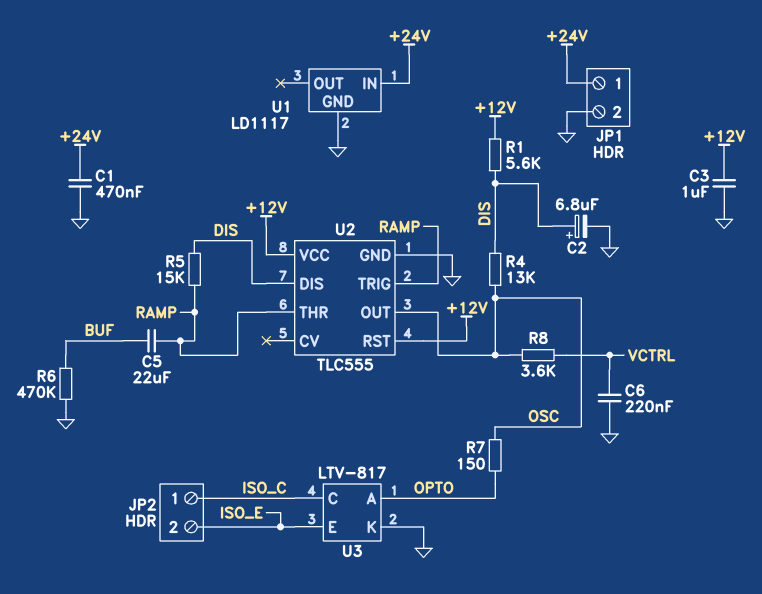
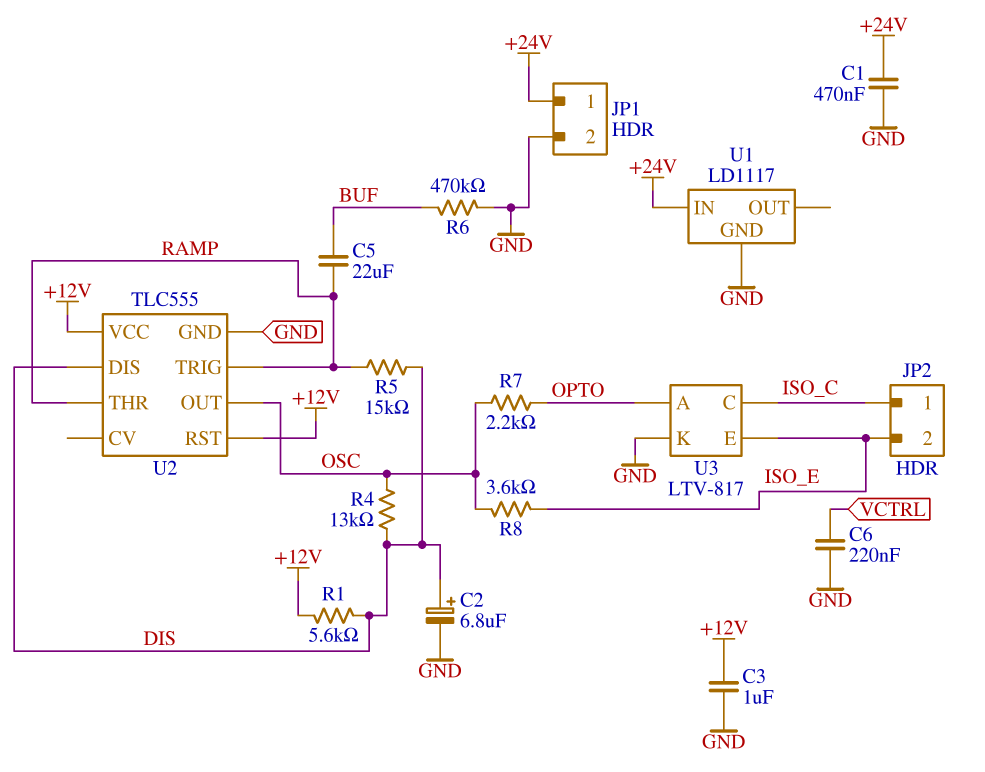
R7: 150 (OPTO, OSC) -> 2.2k (OPTO, OSC)
R8: 3.6k (OSC, VCTRL) -> 3.6k (ISO_E, OSC)

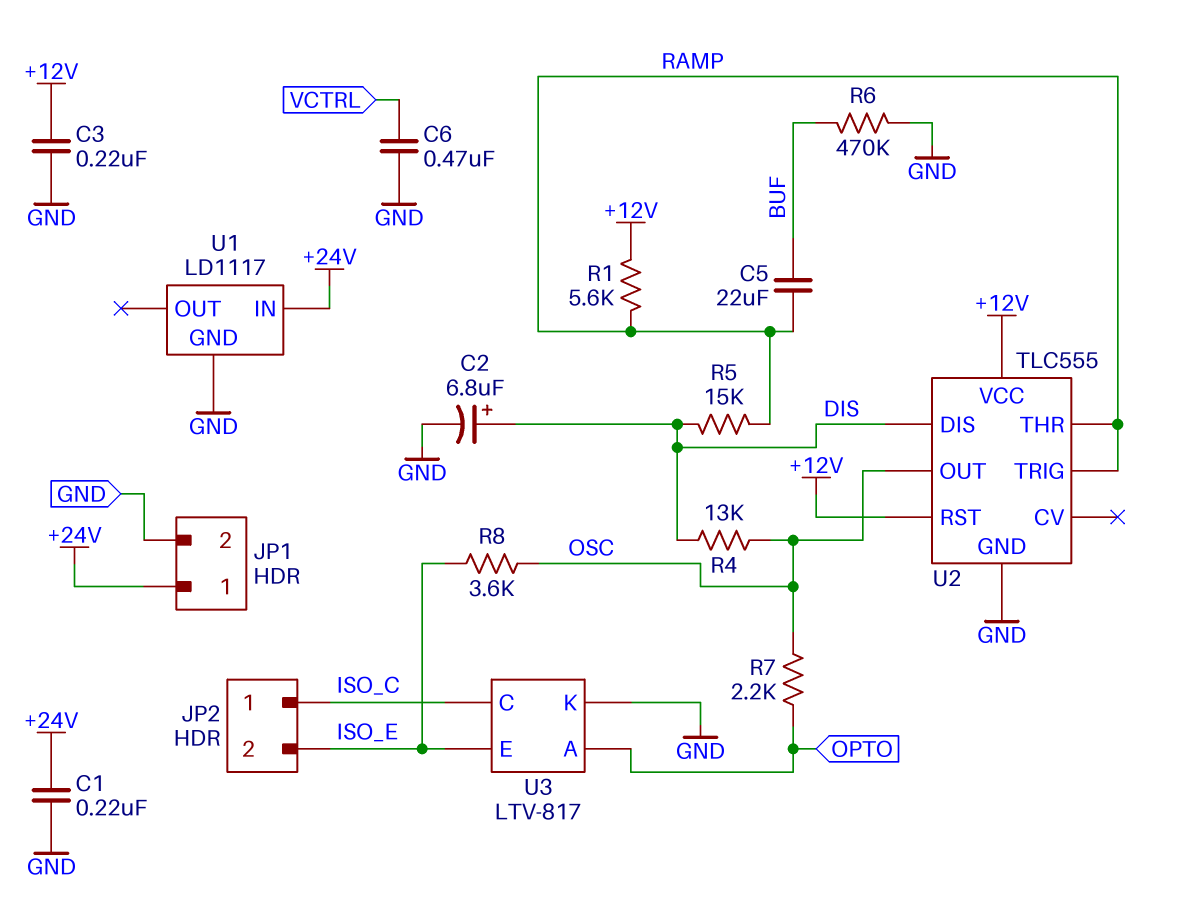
C1: 470nF (+24V, GND) -> 220nF (+24V, GND)
C3: 1uF (+12V, GND) -> 220nF (+12V, GND)
C6: 220nF (GND, VCTRL) -> 470nF (GND, VCTRL)
R1: 5.6k (+12V, DIS) -> 5.6k (+12V, RAMP)

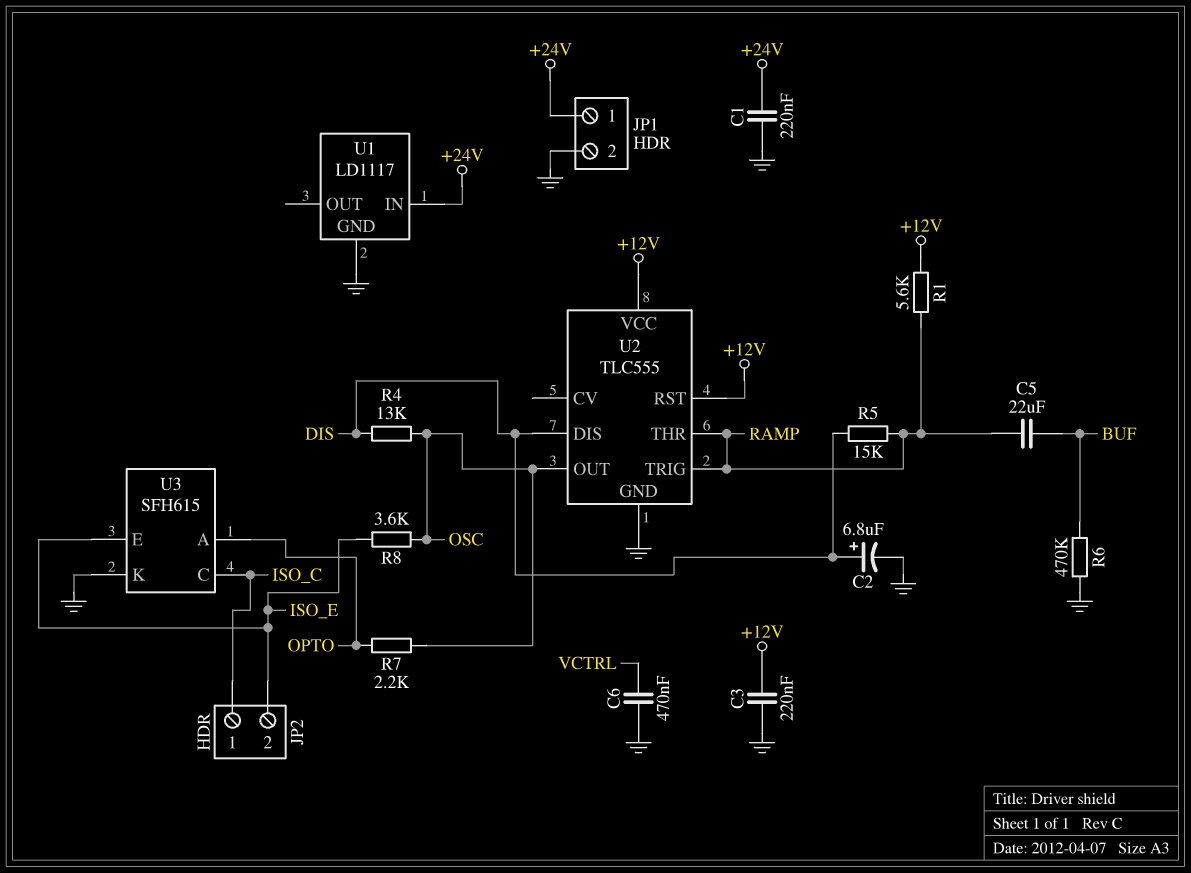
U3: LTV-817 -> SFH615

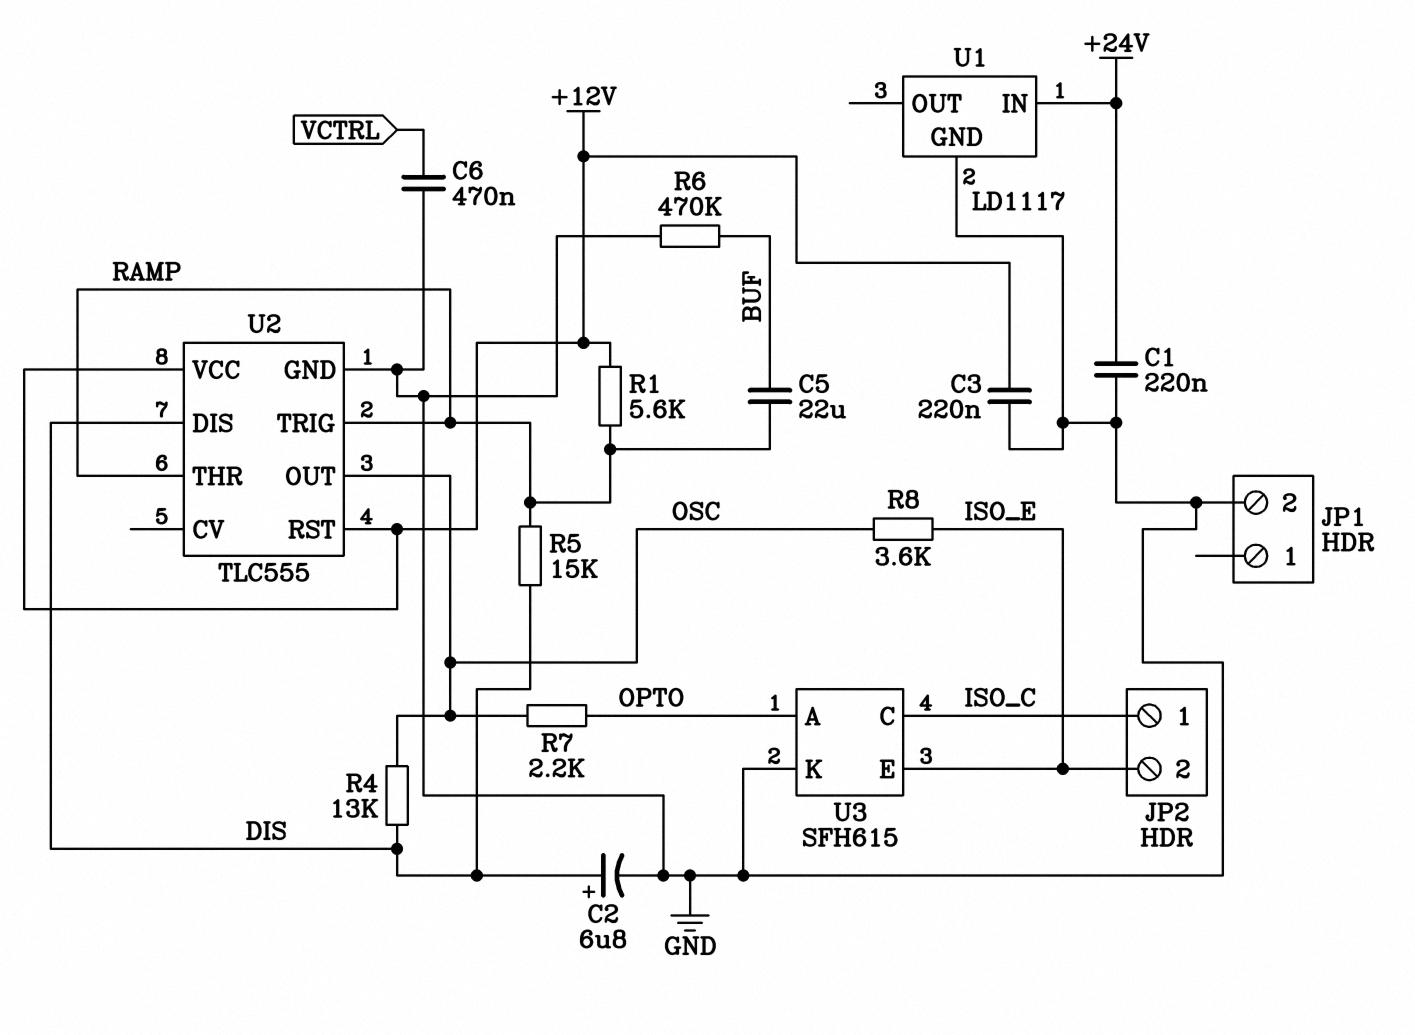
JP1 pin 1: +24V -> none

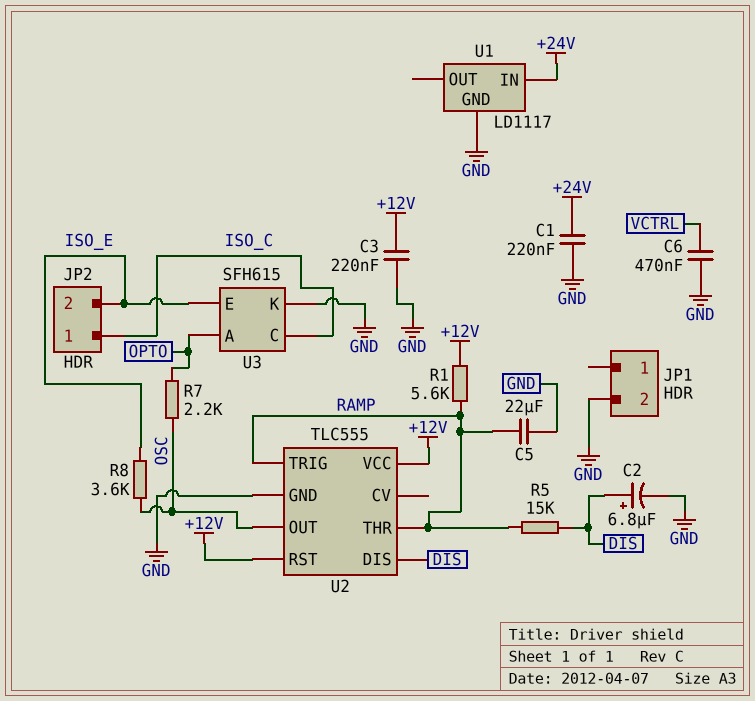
C5: 22uF (BUF, RAMP) -> 22uF (GND, RAMP)
R4: 13k (DIS, OSC) -> none
R6: 470k (BUF, GND) -> none

